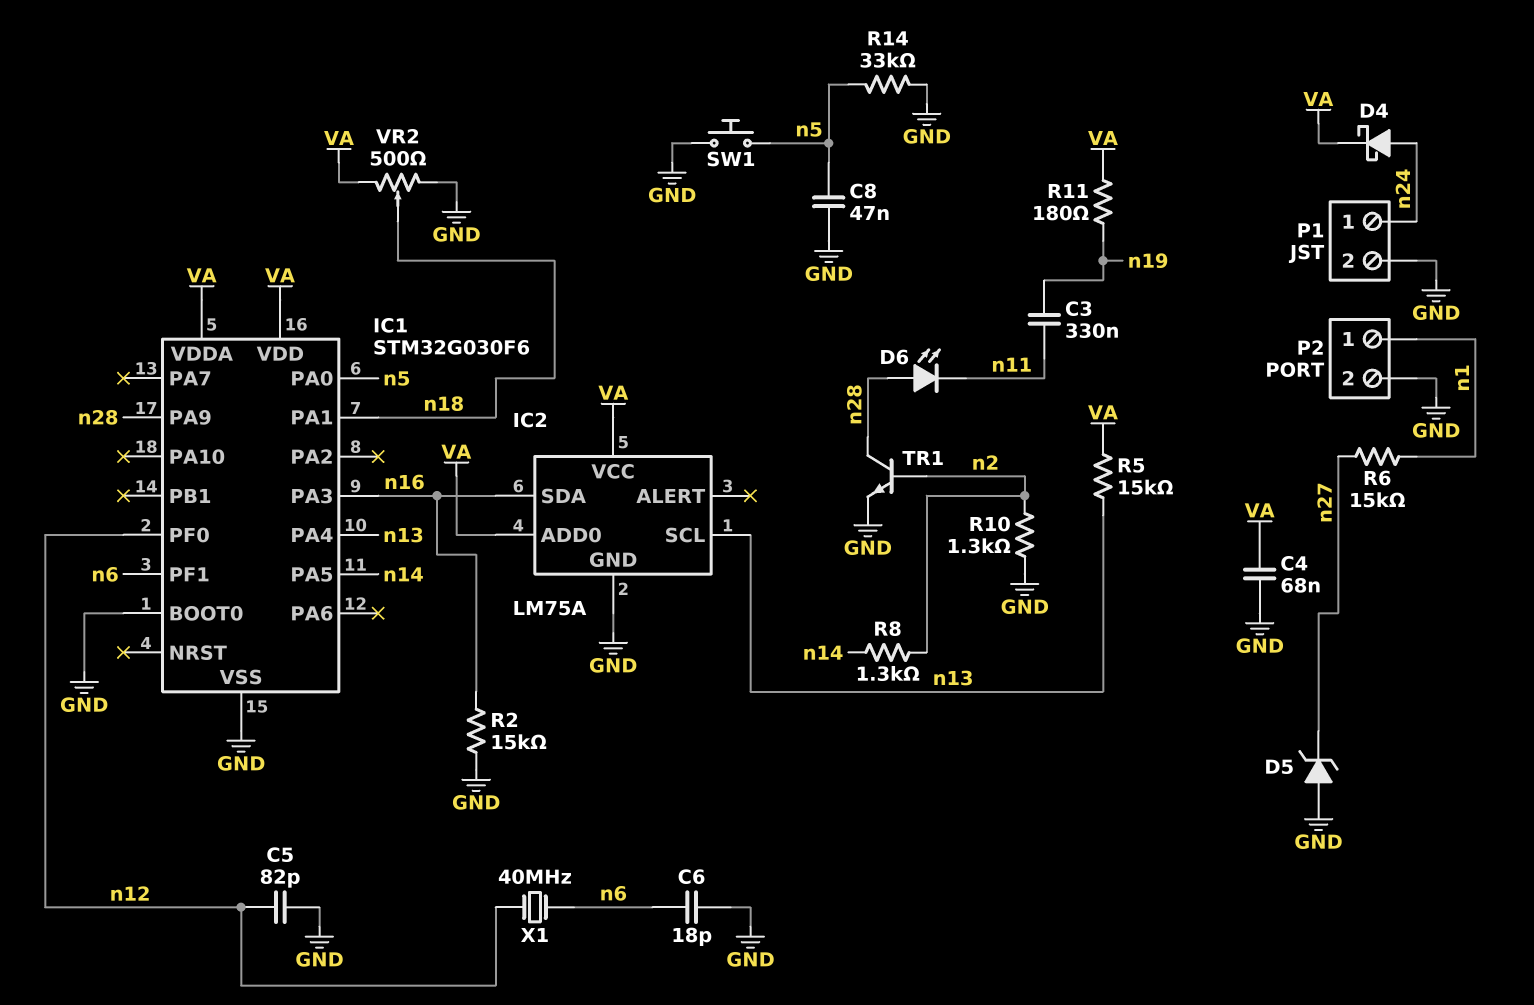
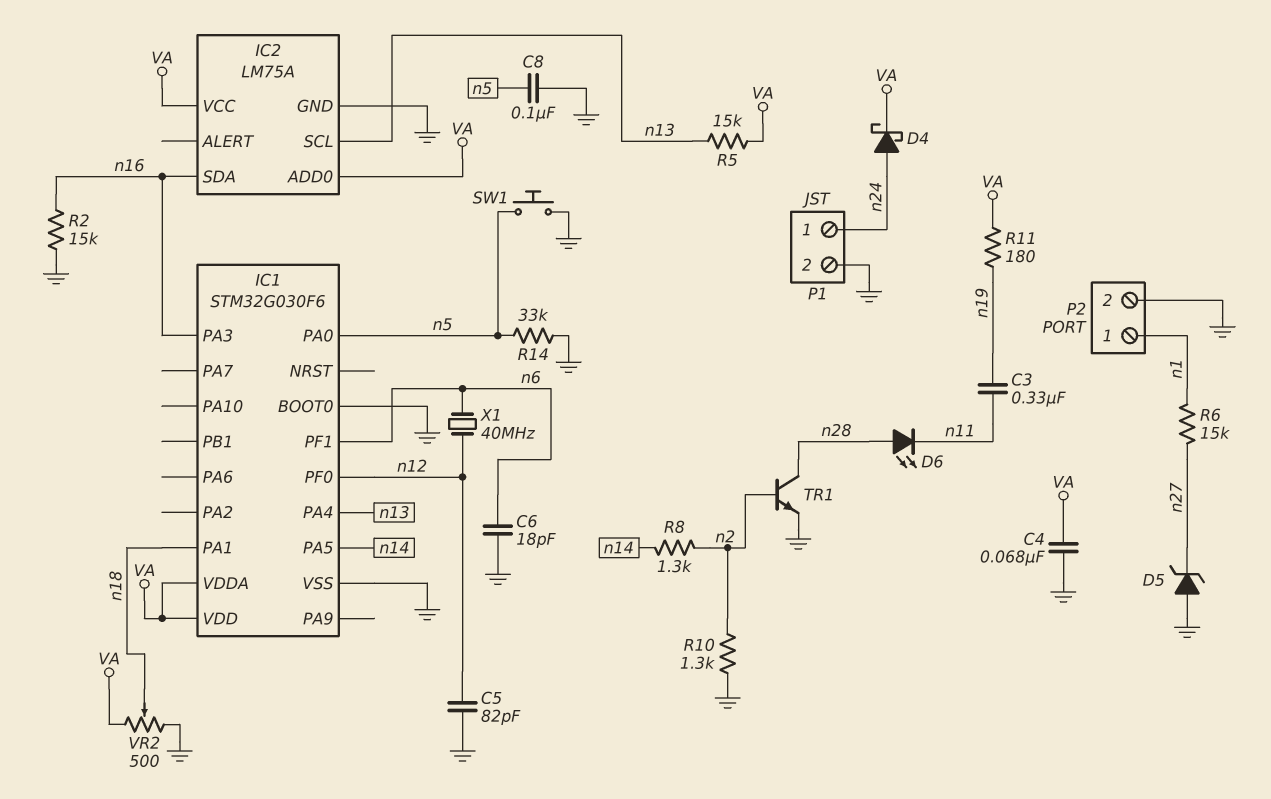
C8: 47nF (GND, n5) -> 100nF (GND, n5)
IC1 pin PA9: n28 -> none

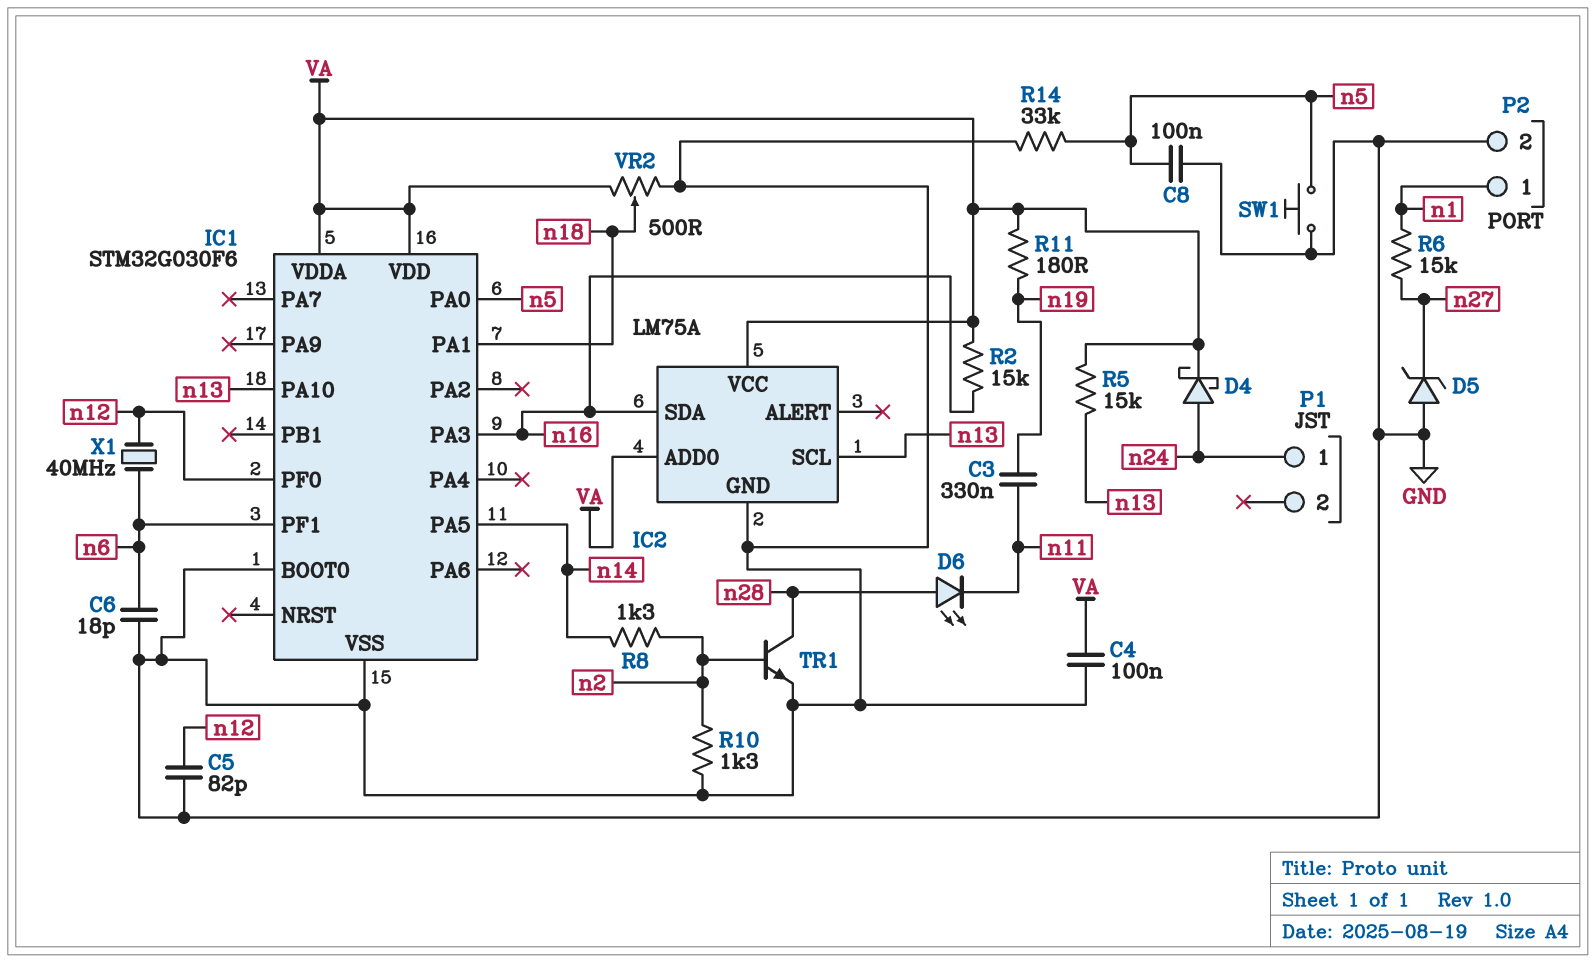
C4: 68nF (GND, VA) -> 100nF (GND, VA)
IC1 pin PA4: n13 -> none
IC1 pin PA10: none -> n13
P1 pin 2: GND -> none
R2: 15k (GND, n16) -> 15k (VA, n16)

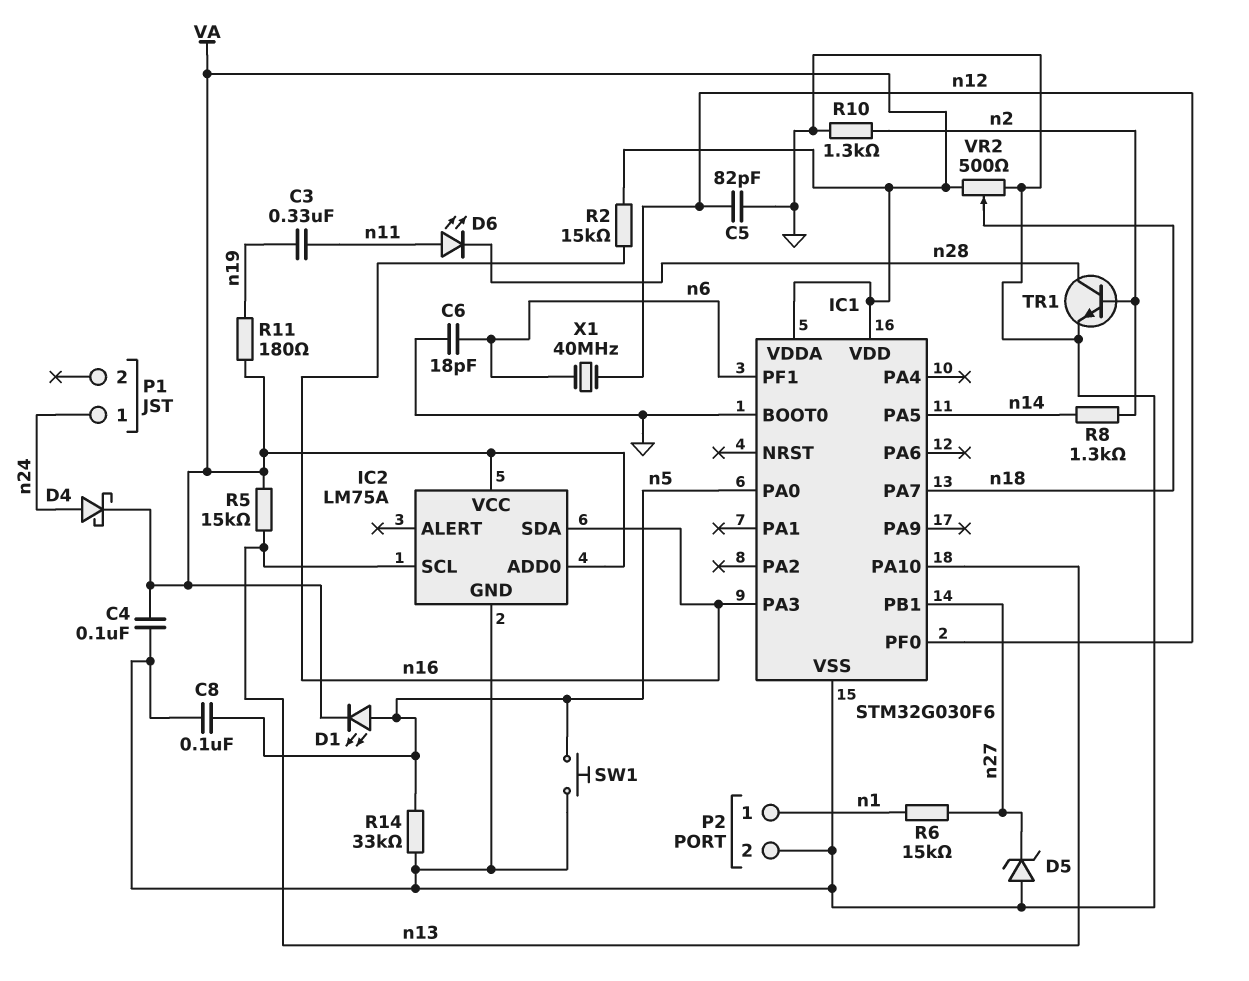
D1: none -> LED (A n5, K VA)
D6: LED (A n28, K n11) -> LED (A n11, K n28)
IC1 pin PA1: n18 -> none
IC1 pin PA7: none -> n18
IC1 pin PB1: none -> n27

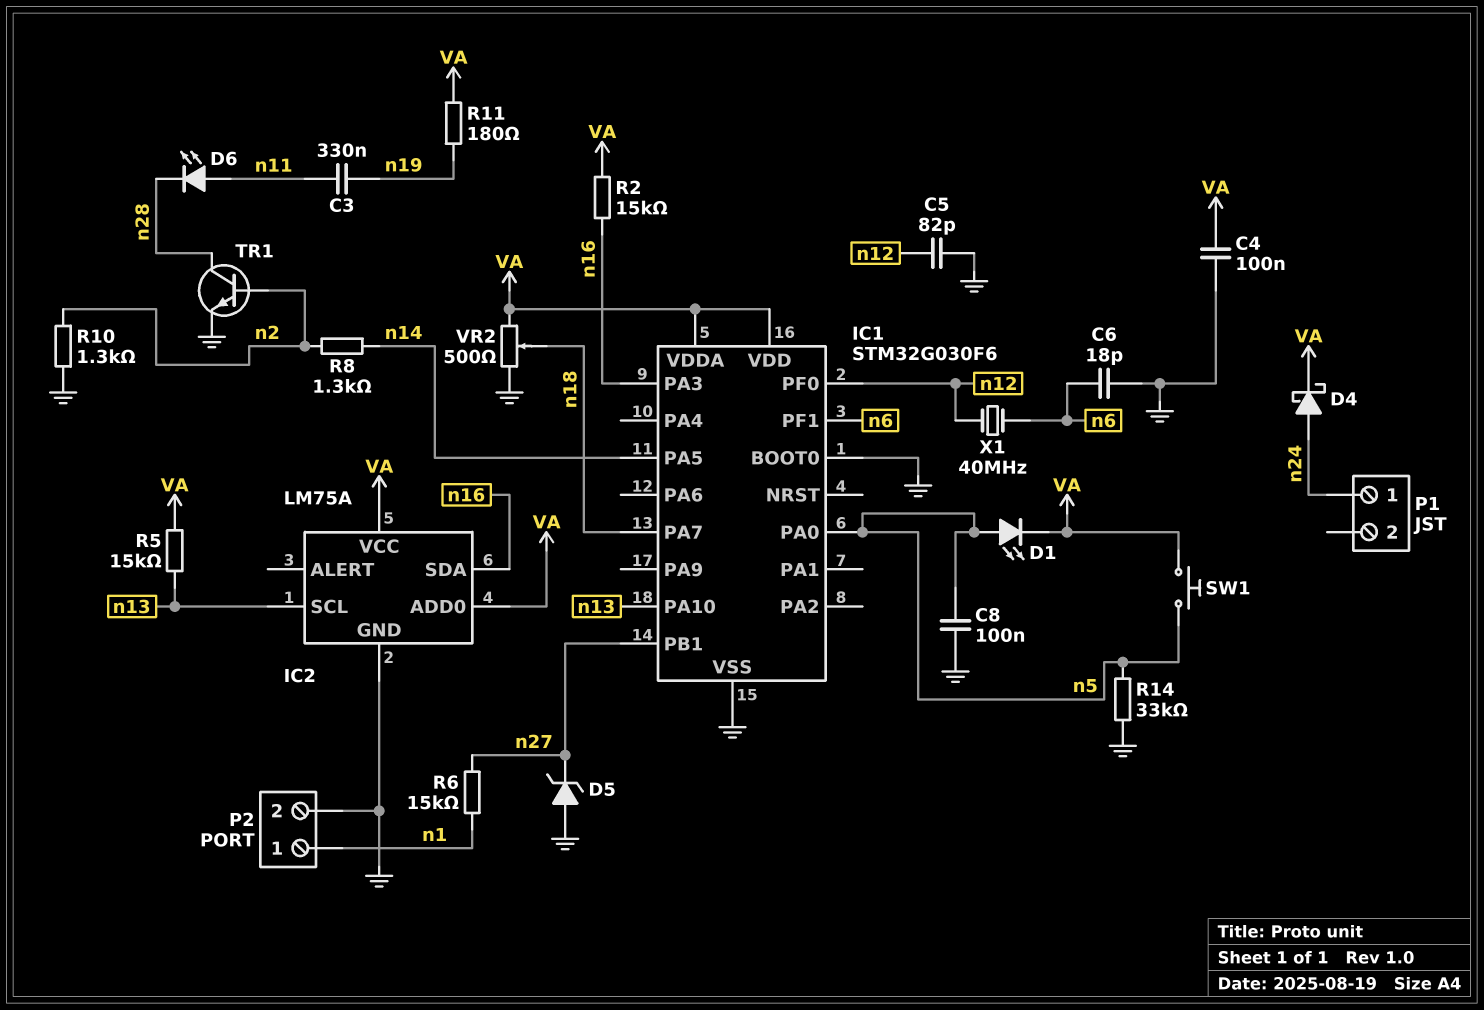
SW1: button (GND, n5) -> button (VA, n5)

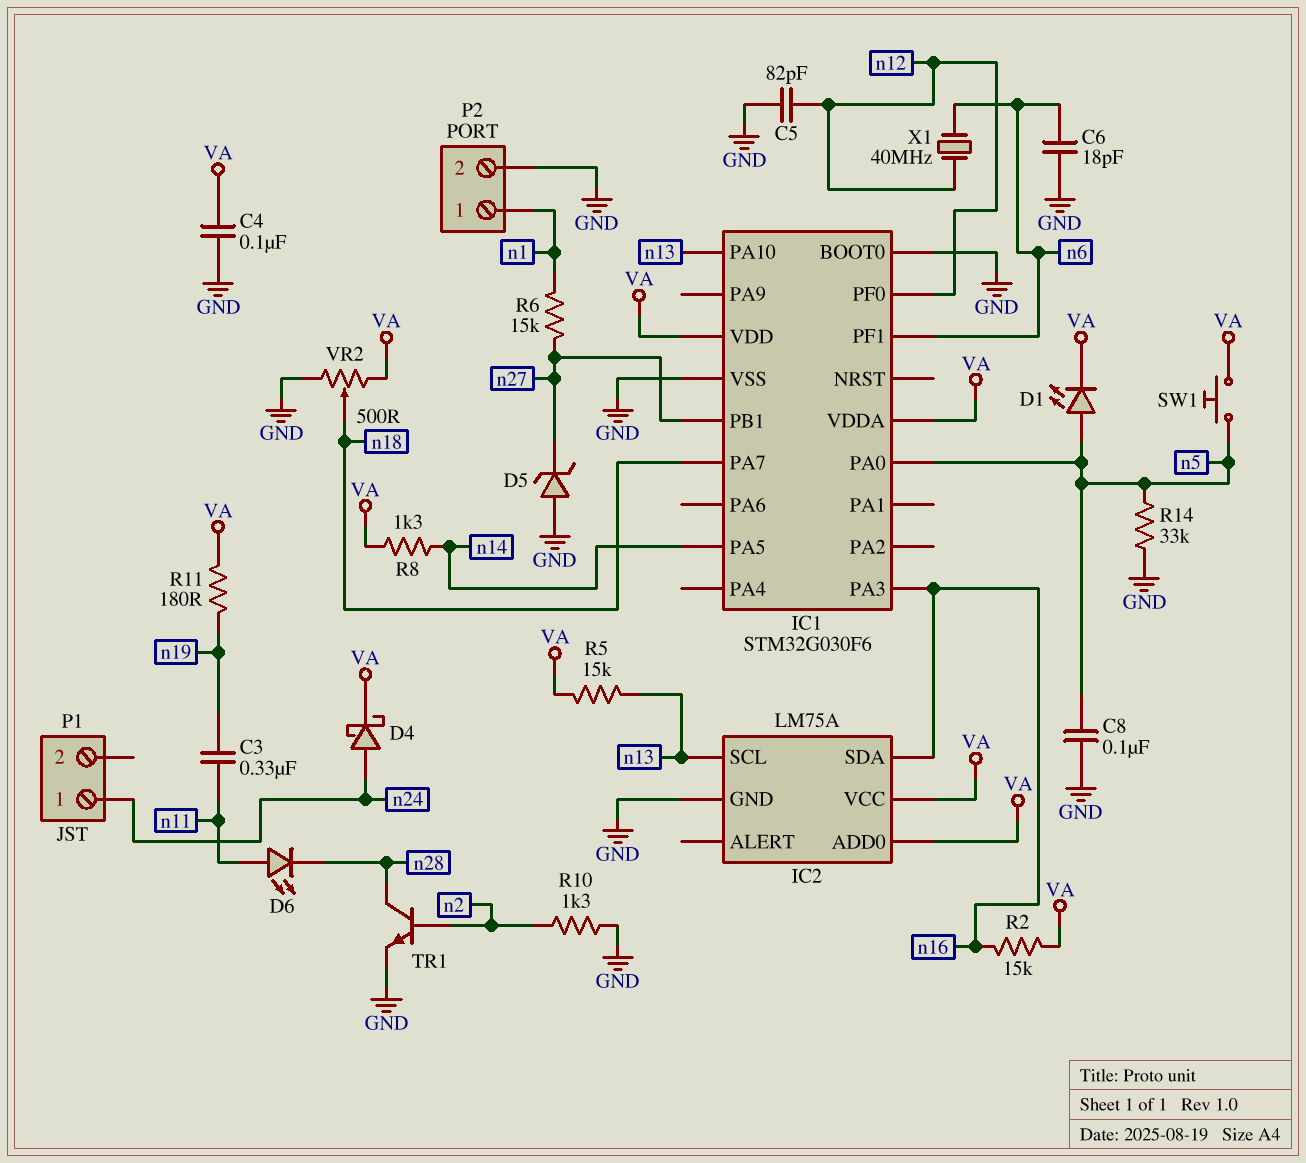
R8: 1.3k (n2, n14) -> 1.3k (VA, n14)

